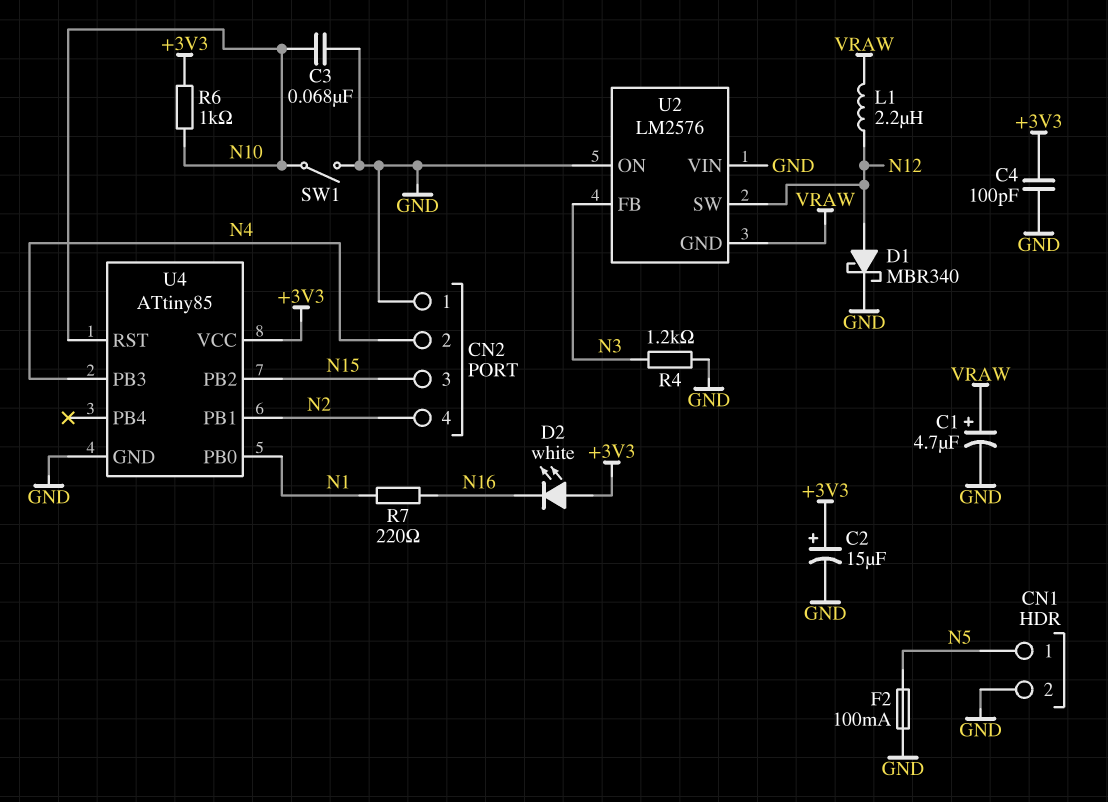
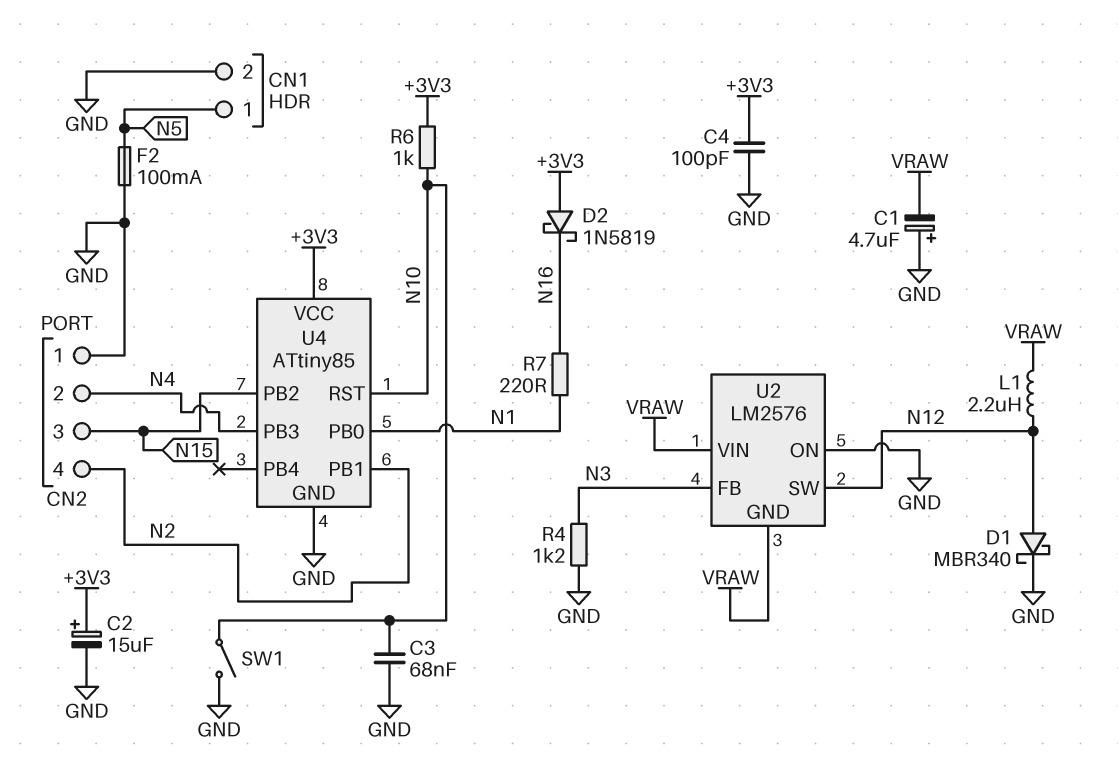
C1: 4.7uF (plus VRAW, minus GND) -> 4.7uF (plus GND, minus VRAW)
D2: LED white (A +3V3, K N16) -> schottky 1N5819 (A +3V3, K N16)
U2 pin VIN: GND -> VRAW

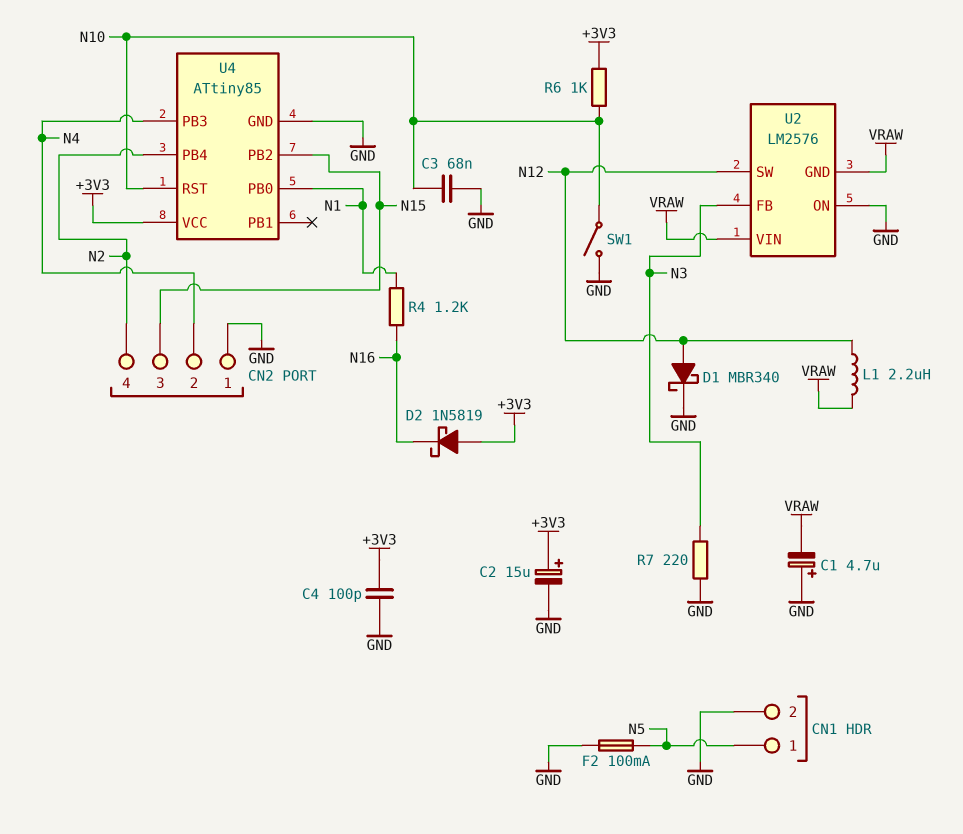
R4: 1.2k (GND, N3) -> 1.2k (N1, N16)
R7: 220 (N1, N16) -> 220 (GND, N3)
U4 pin PB1: N2 -> none
U4 pin PB4: none -> N2

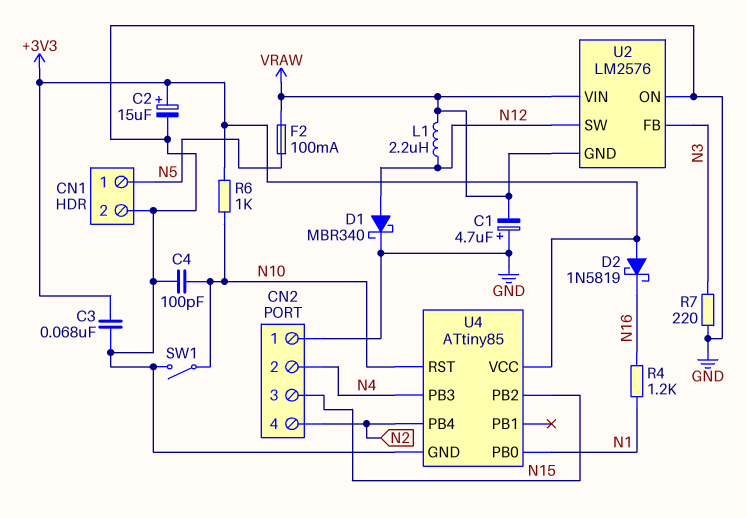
C3: 68nF (GND, N10) -> 68nF (+3V3, GND)
C4: 100pF (+3V3, GND) -> 100pF (GND, N10)
F2: 100mA (GND, N5) -> 100mA (N5, VRAW)

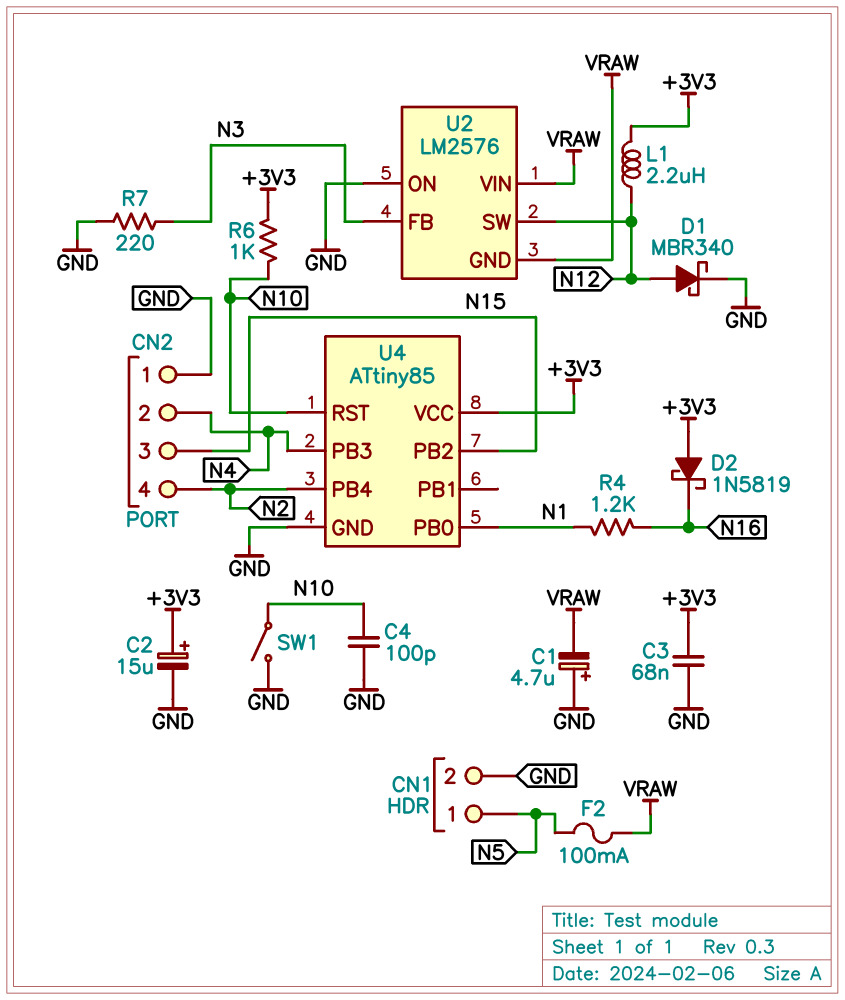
L1: 2.2uH (N12, VRAW) -> 2.2uH (+3V3, N12)

